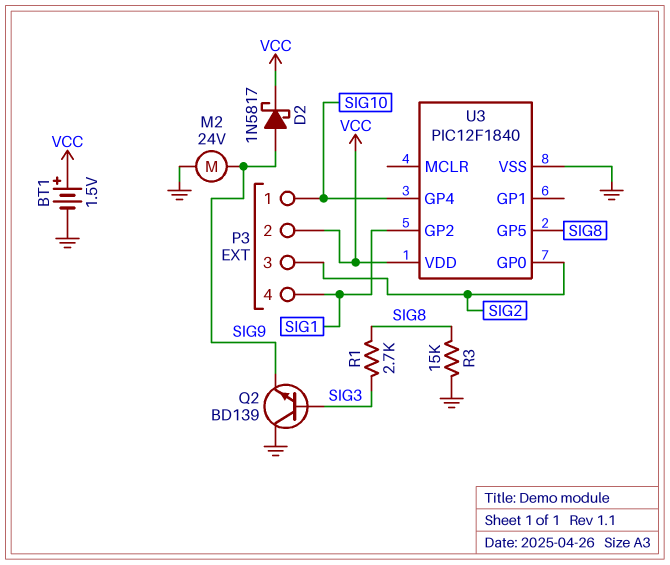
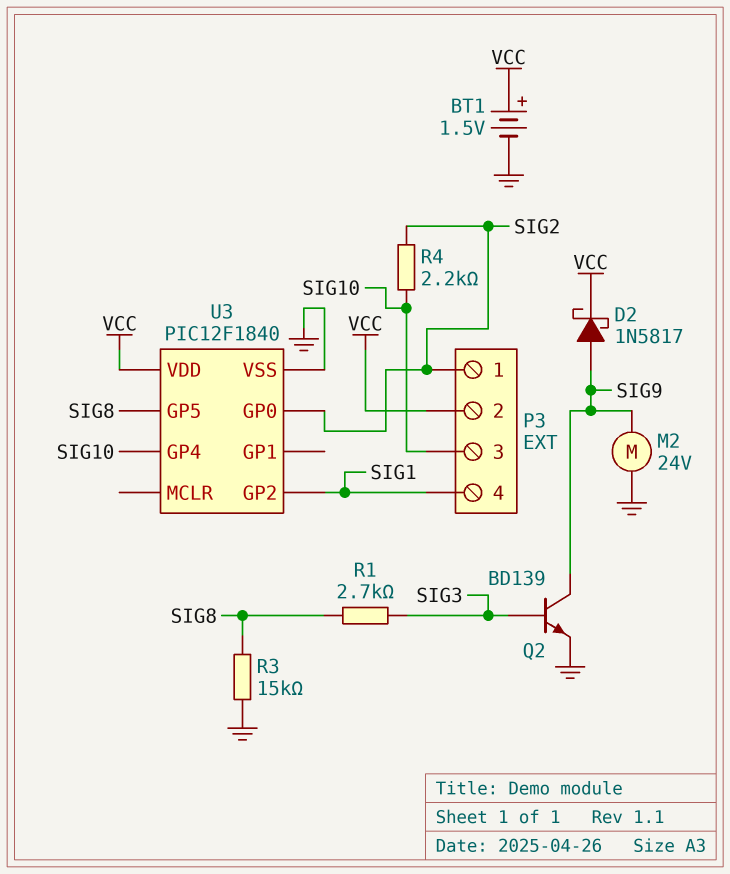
P3 pin 1: SIG10 -> SIG2
P3 pin 3: SIG2 -> SIG10
Q2: NPN BD139 (B SIG3, C GND, E SIG9) -> NPN BD139 (B SIG3, C SIG9, E GND)
R4: none -> 2.2k (SIG2, SIG10)

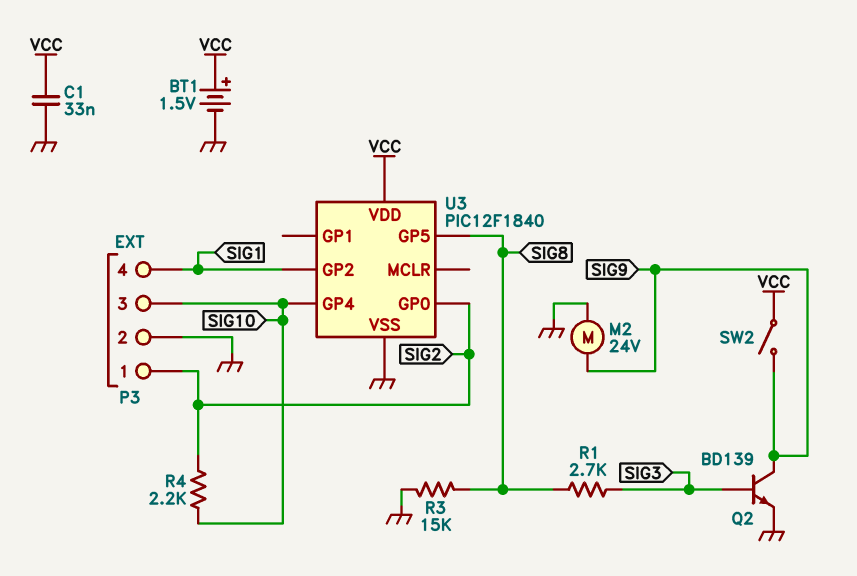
C1: none -> 33nF (GND, VCC)
D2: schottky 1N5817 (A SIG9, K VCC) -> none
P3 pin 2: VCC -> GND
SW2: none -> switch (SIG9, VCC)

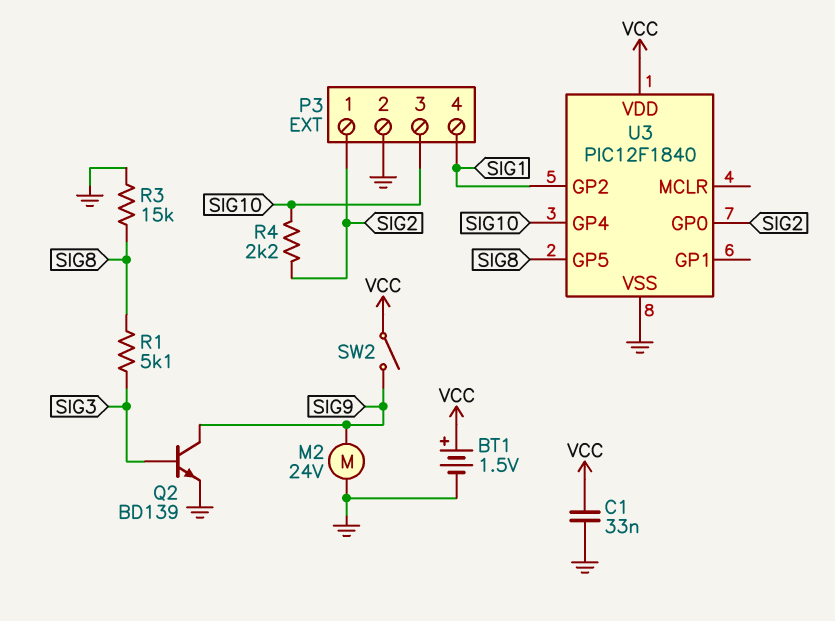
R1: 2.7k (SIG3, SIG8) -> 5.1k (SIG3, SIG8)

